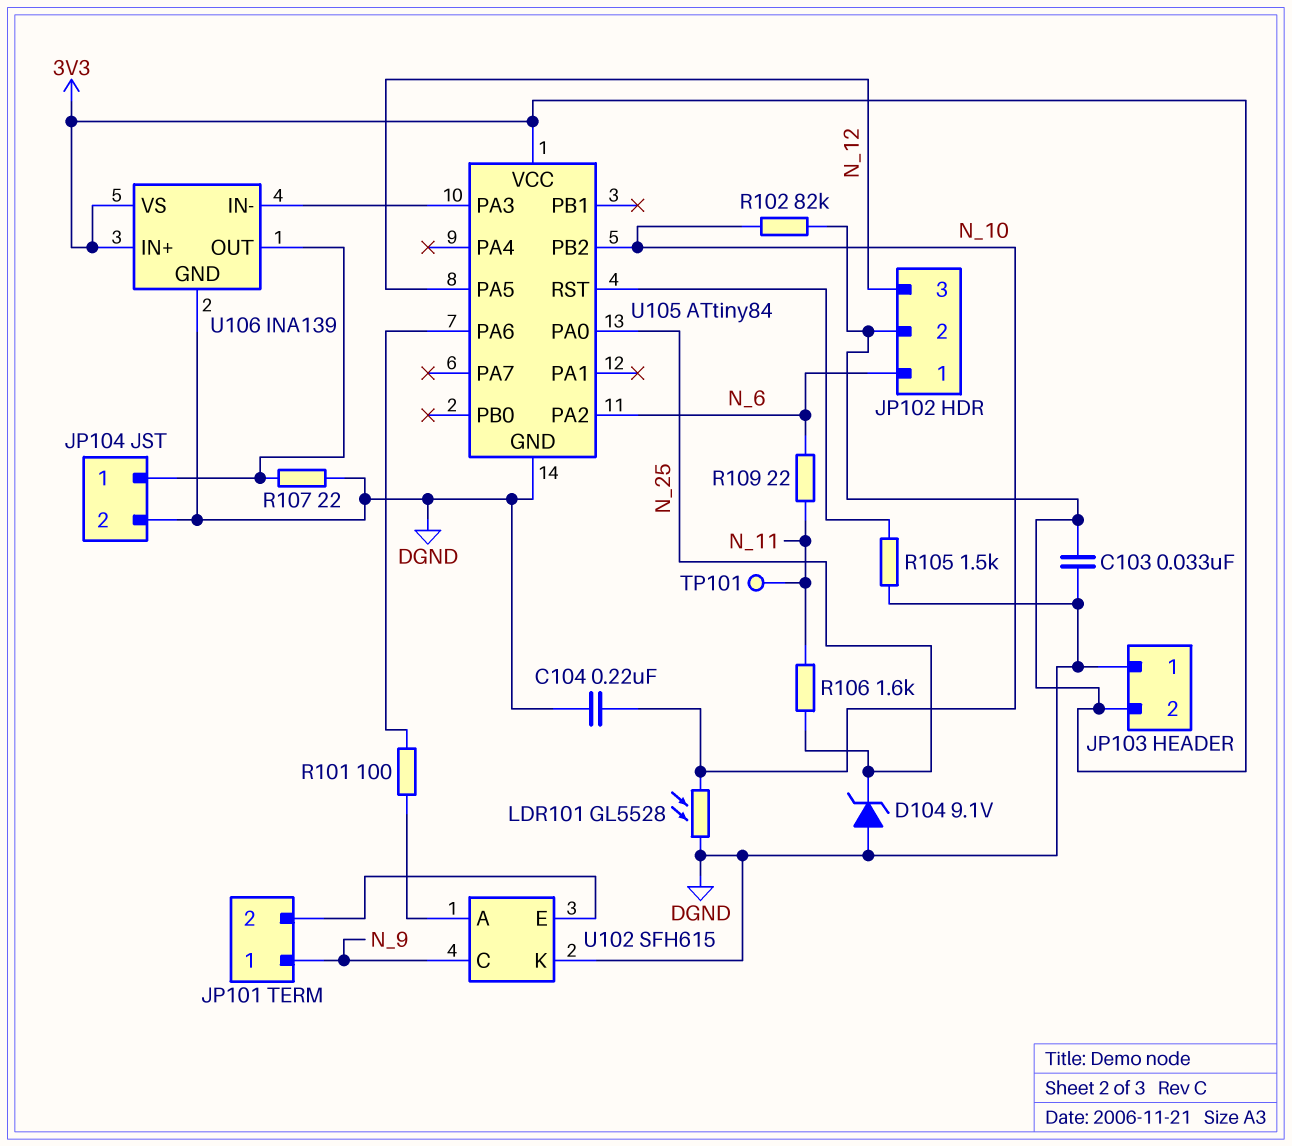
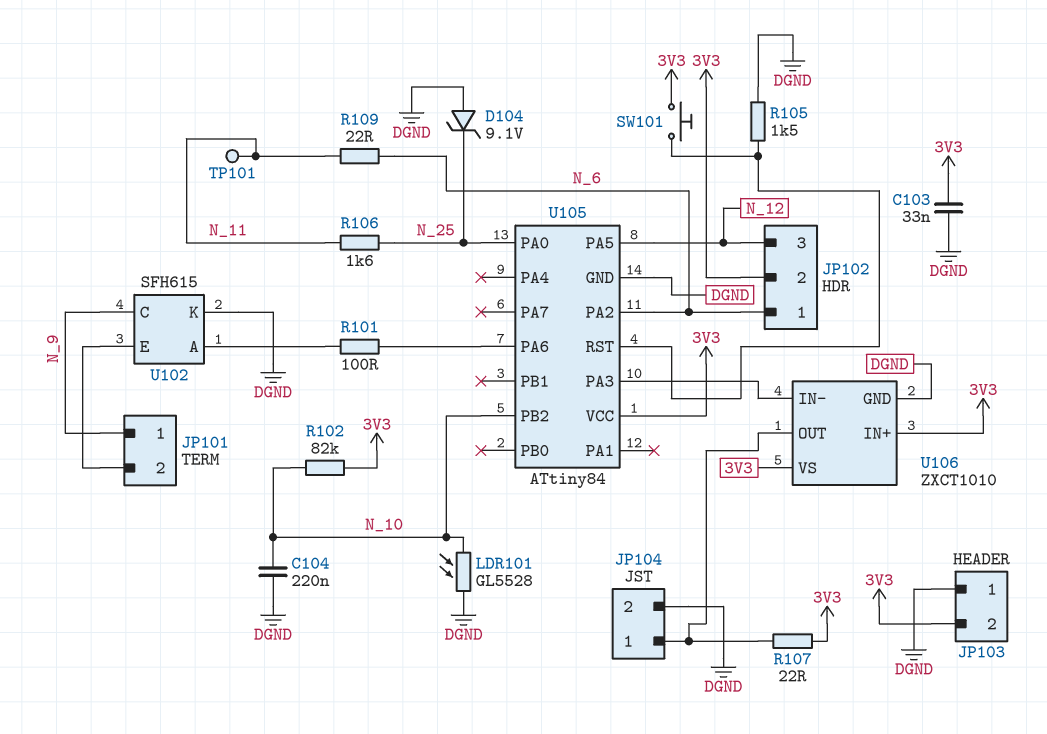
R107: 22 (DGND, JP104/1) -> 22 (3V3, JP104/1)
SW101: none -> button (3V3, U105/RST)
U106: INA139 -> ZXCT1010

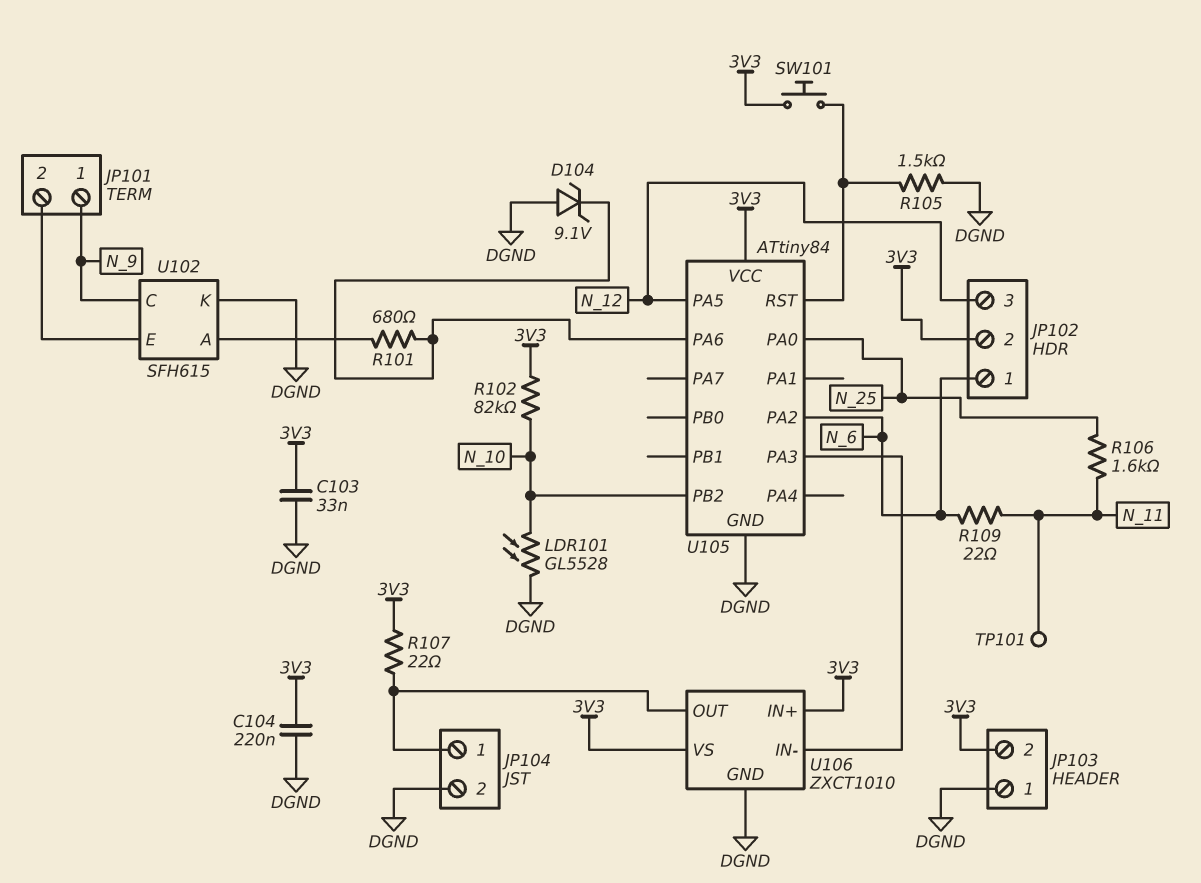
C104: 220nF (DGND, N_10) -> 220nF (3V3, DGND)
D104: zener 9.1V (A DGND, K N_25) -> zener 9.1V (A DGND, K U105/PA6)
R101: 100 (U102/A, U105/PA6) -> 680 (U102/A, U105/PA6)

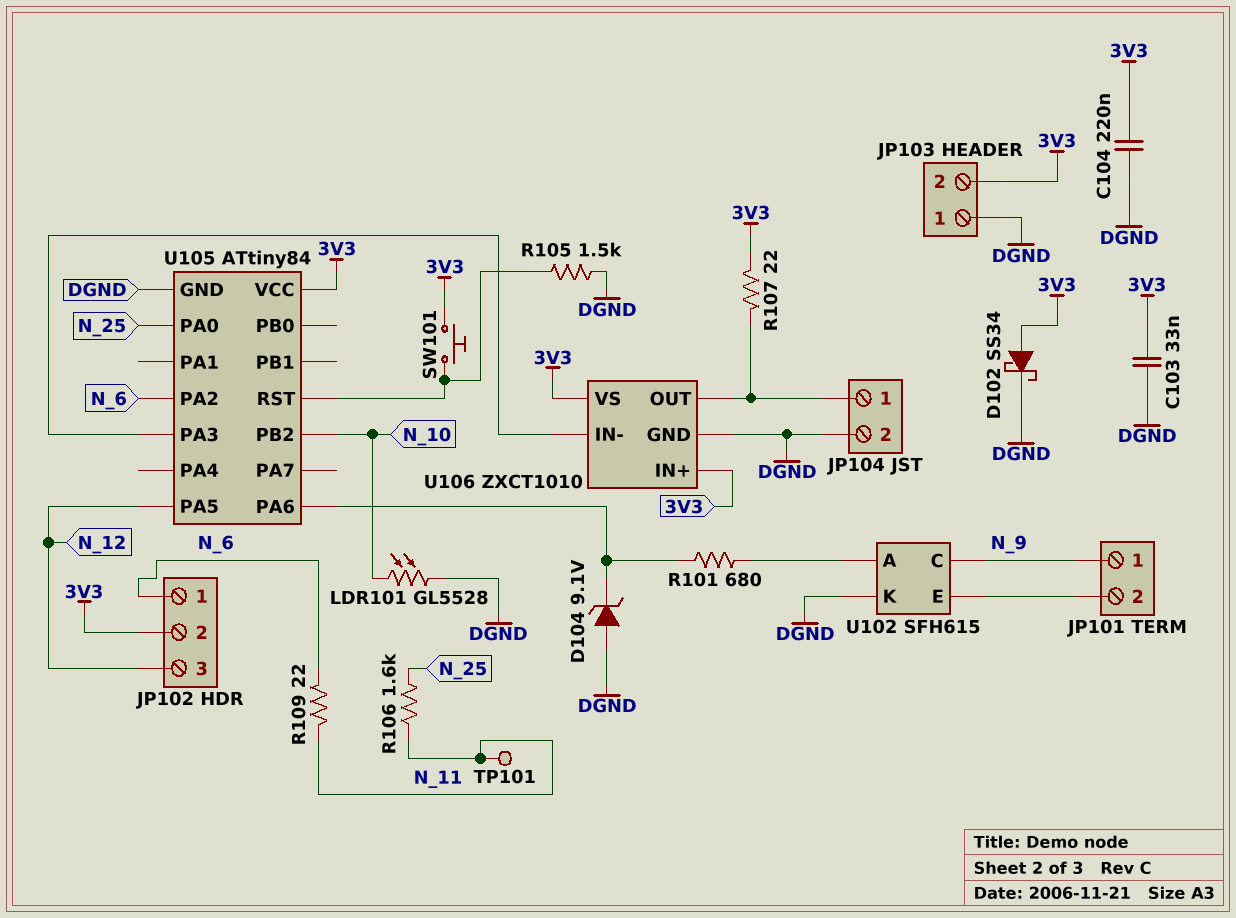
D102: none -> schottky SS34 (A 3V3, K DGND)
R102: 82k (3V3, N_10) -> none

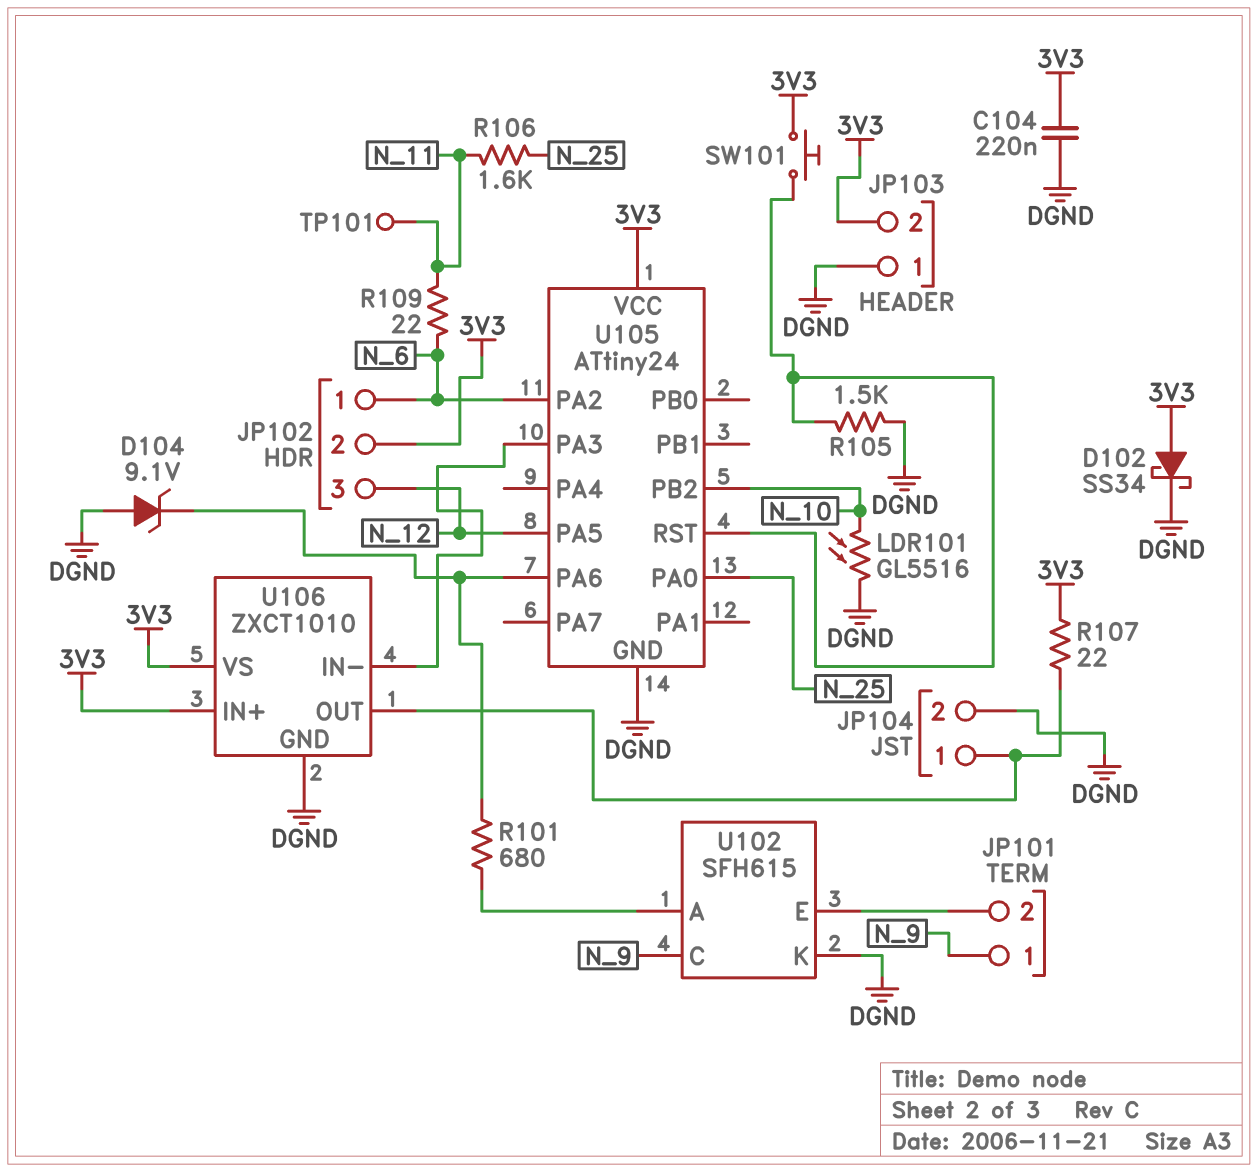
C103: 33nF (3V3, DGND) -> none
LDR101: GL5528 (DGND, N_10) -> GL5516 (DGND, N_10)
U105: ATtiny84 -> ATtiny24

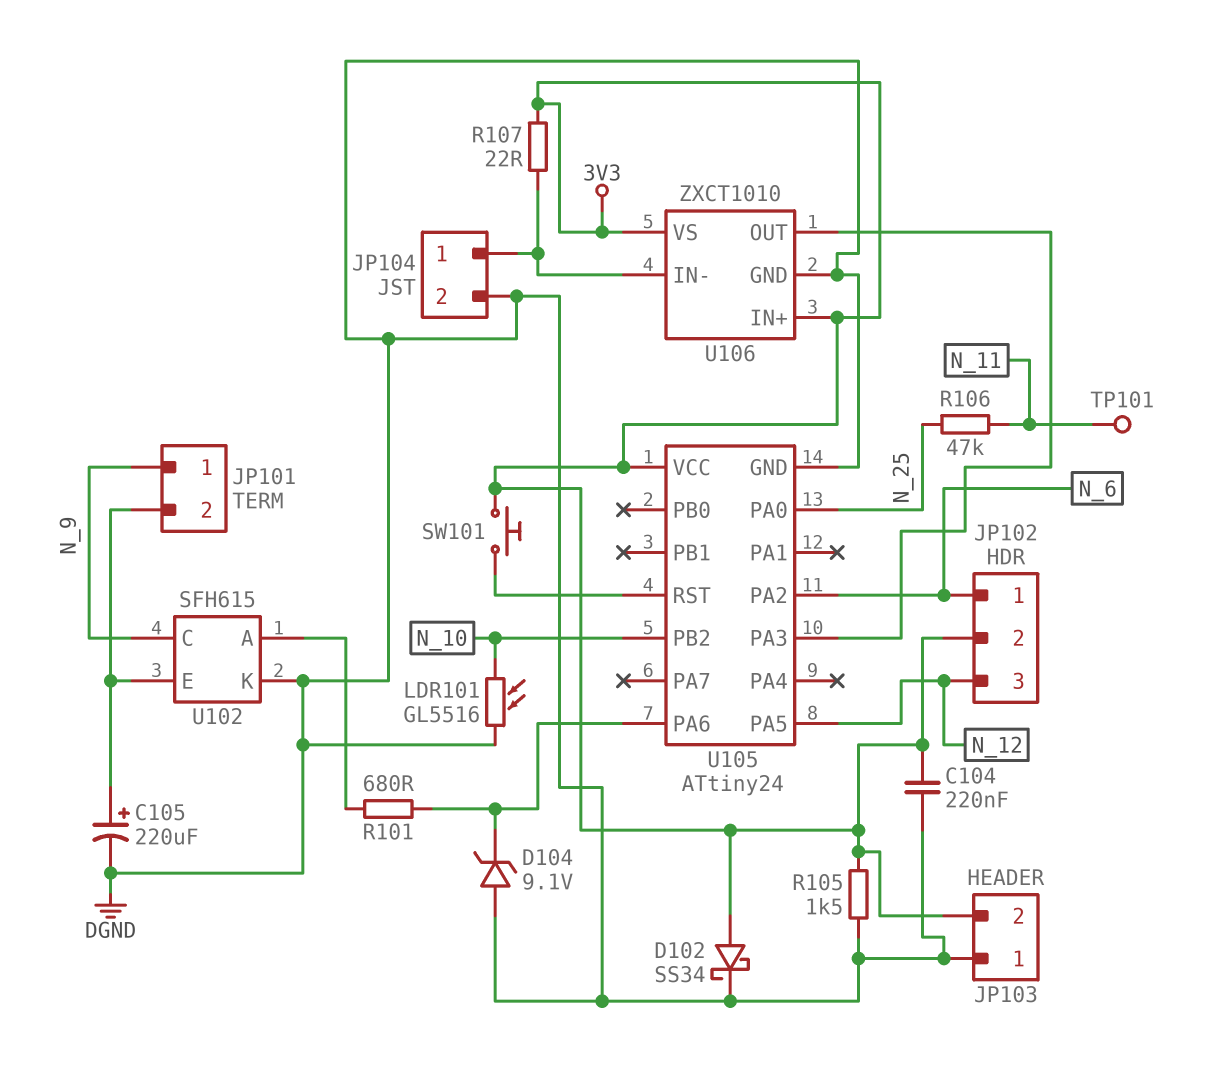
C105: none -> 220uF (plus JP101/2, minus DGND)
R105: 1.5k (DGND, U105/RST) -> 1.5k (3V3, DGND)
R106: 1.6k (N_11, N_25) -> 47k (N_11, N_25)
R109: 22 (N_6, N_11) -> none
U106 pin IN-: U105/PA3 -> JP104/1
U106 pin OUT: JP104/1 -> U105/PA3

